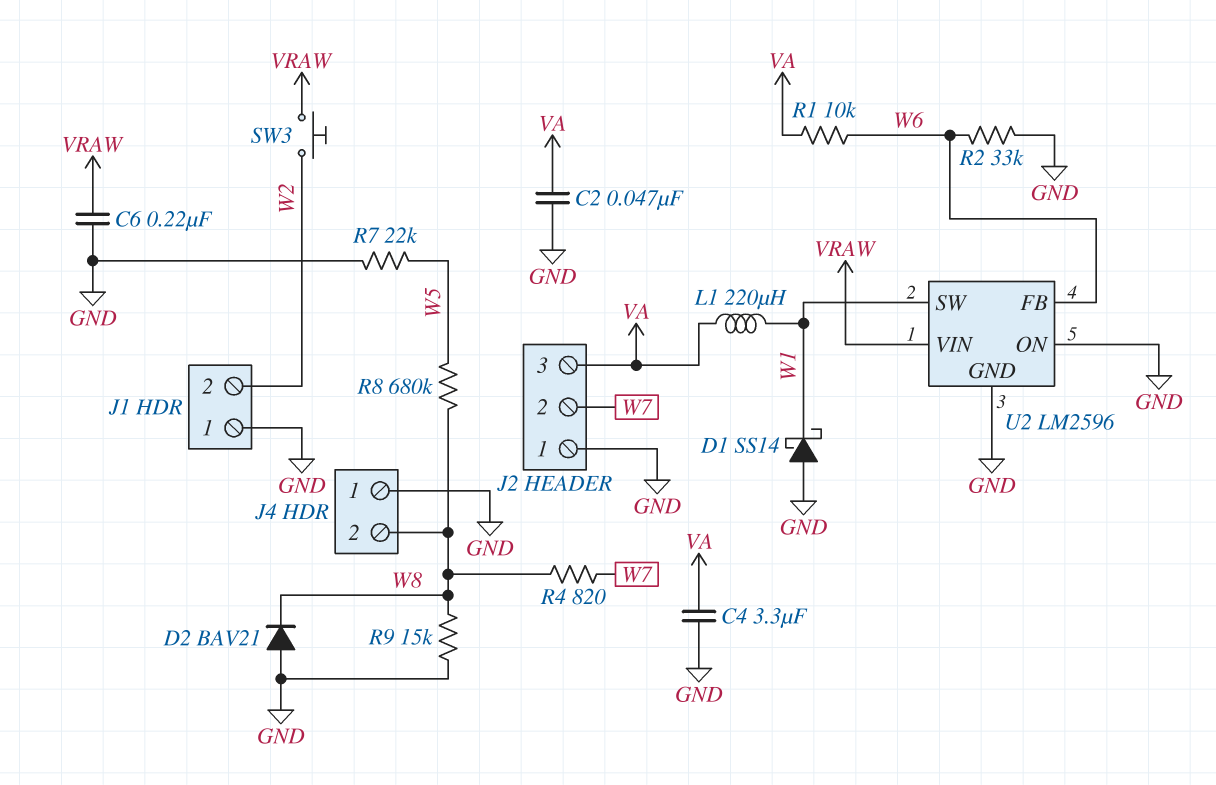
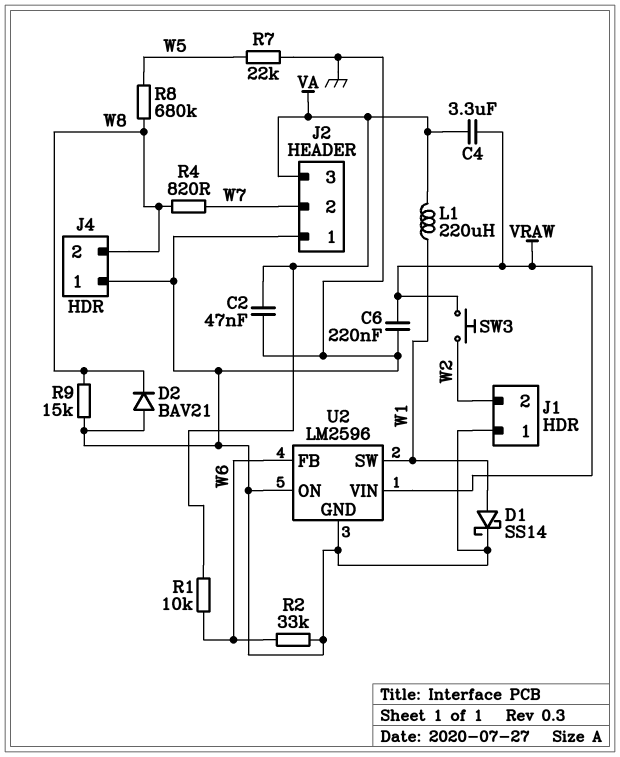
C4: 3.3uF (GND, VA) -> 3.3uF (VA, VRAW)
D1: schottky SS14 (A GND, K W1) -> schottky SS14 (A W1, K GND)

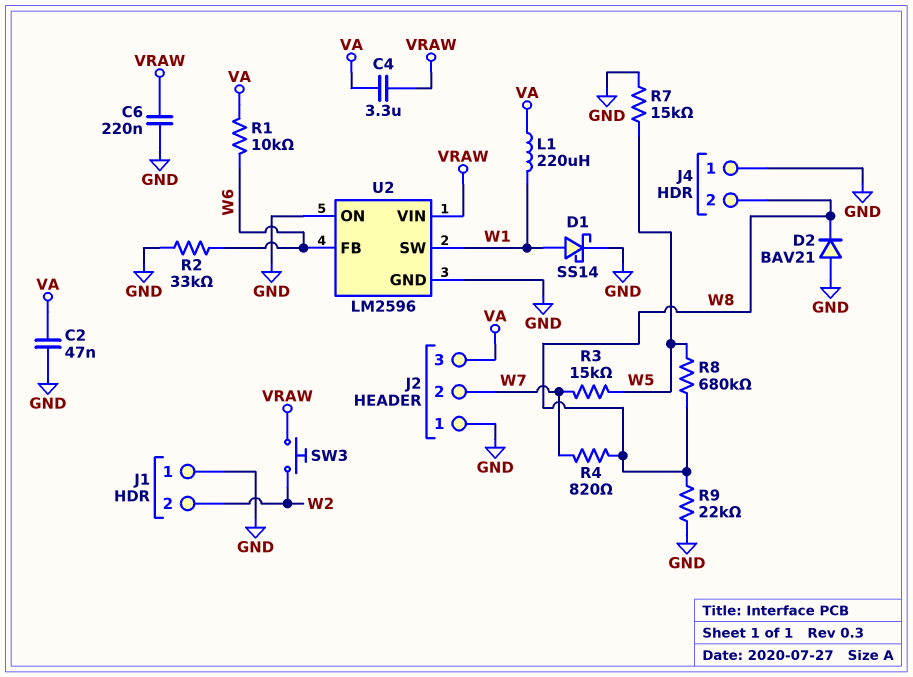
R3: none -> 15k (W5, W7)
R7: 22k (GND, W5) -> 15k (GND, W5)
R9: 15k (GND, W8) -> 22k (GND, W8)

